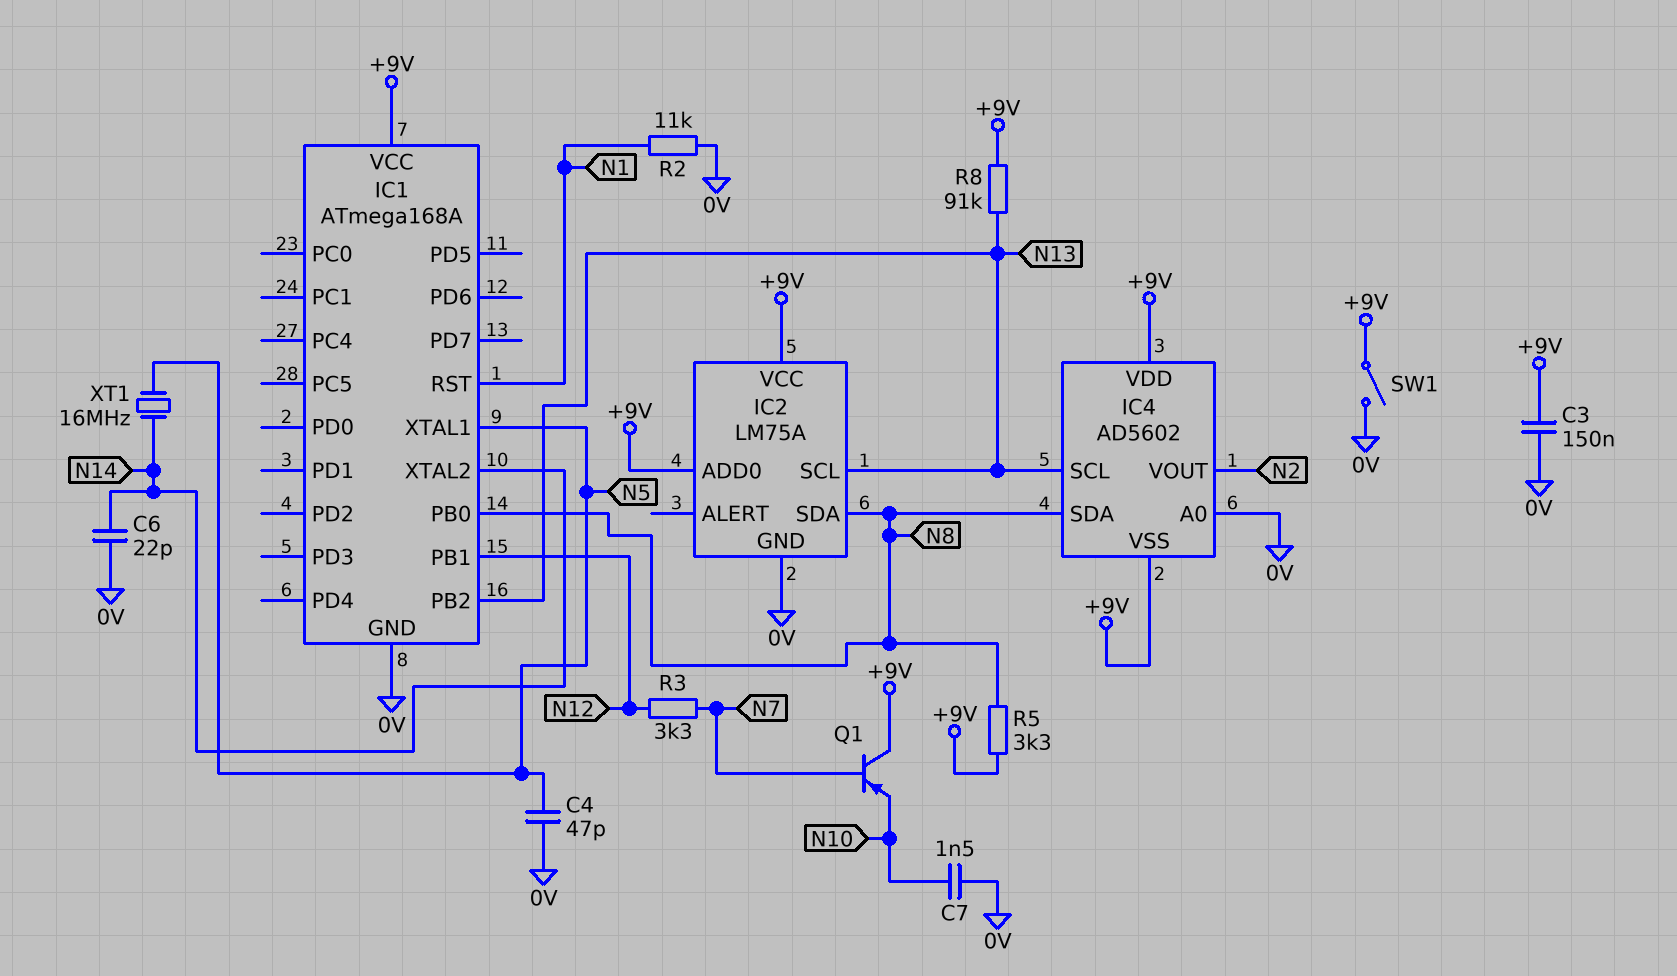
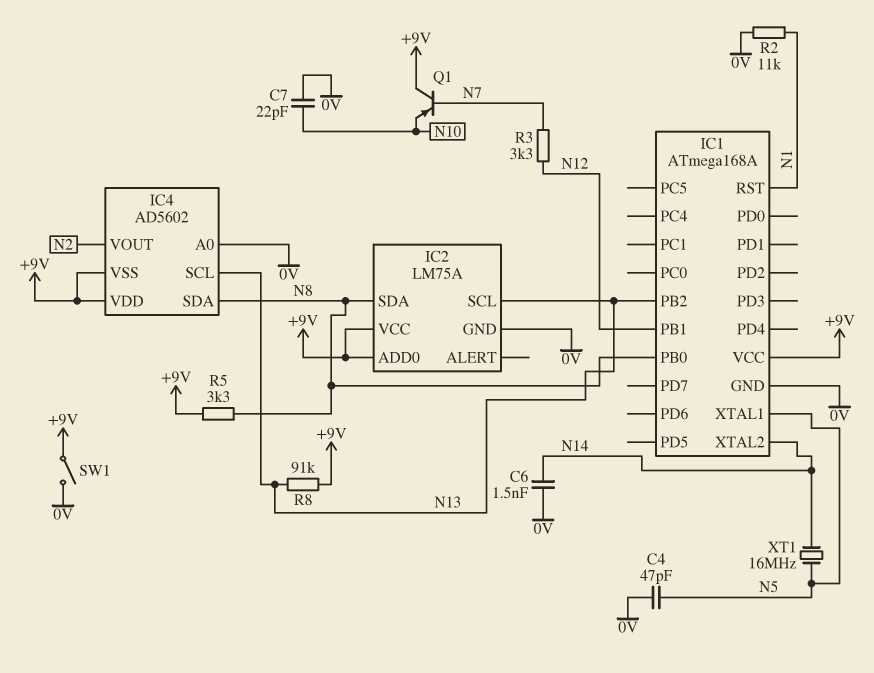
C3: 150nF (+9V, 0V) -> none
C6: 22pF (0V, N14) -> 1.5nF (0V, N14)
C7: 1.5nF (0V, N10) -> 22pF (0V, N10)

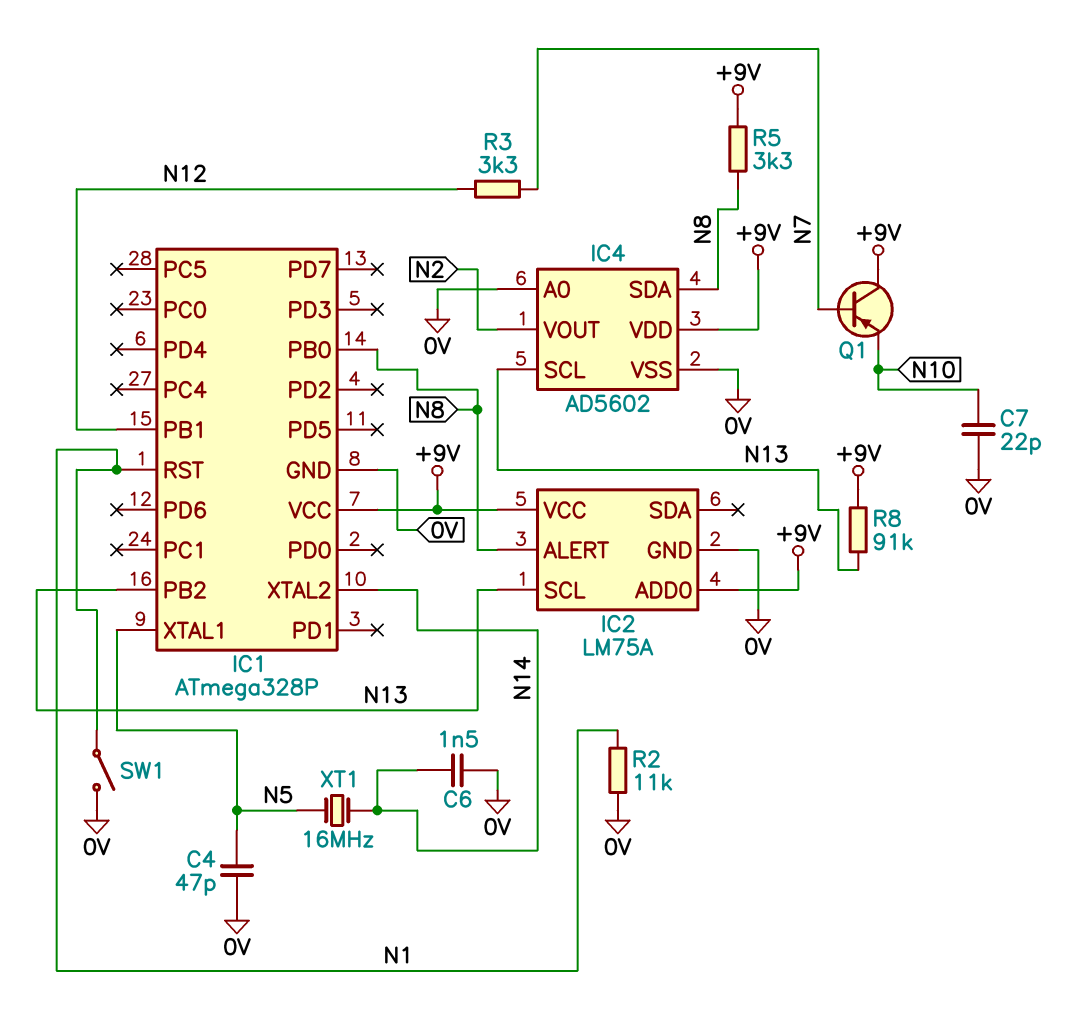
IC1: ATmega168A -> ATmega328P
IC2 pin ALERT: none -> N8
IC2 pin SDA: N8 -> none
IC4 pin VSS: +9V -> 0V
SW1: switch (+9V, 0V) -> switch (0V, N1)

